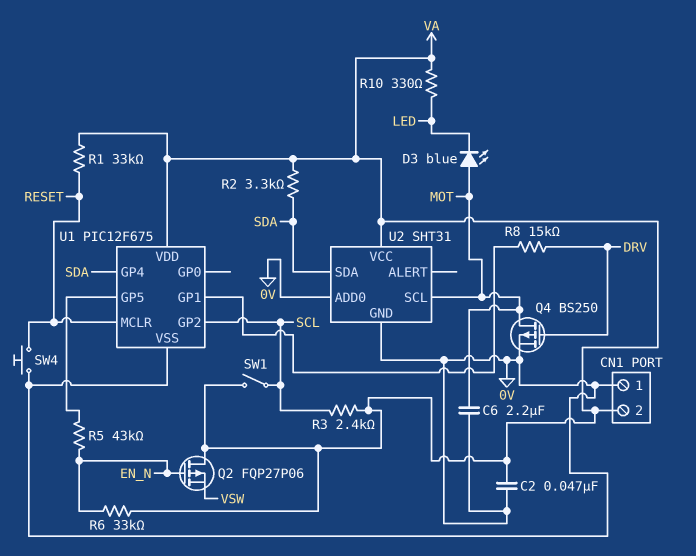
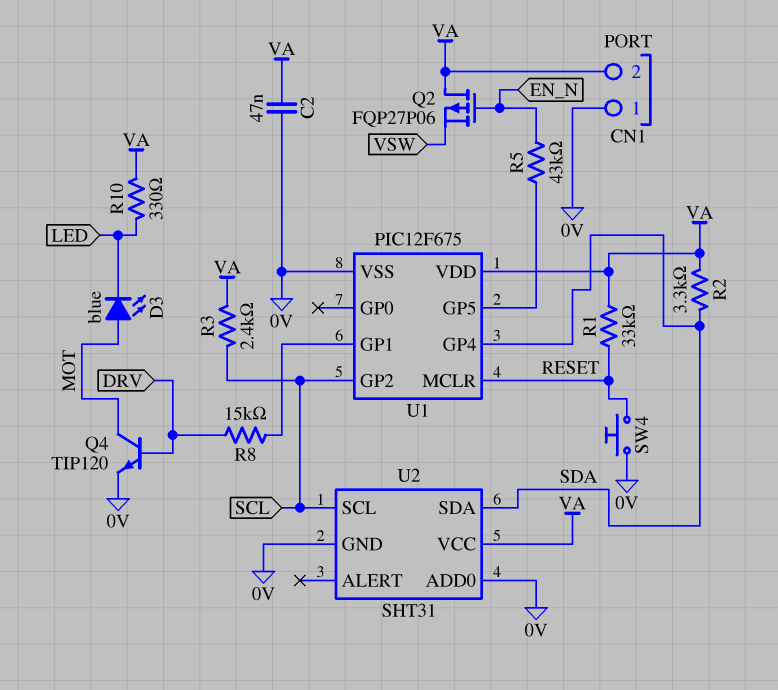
C6: 2.2uF (0V, MOT) -> none
Q4: PMOS BS250 (G DRV, D MOT, S 0V) -> NPN TIP120 (B DRV, C MOT, E 0V)
R6: 33k (EN_N, VA) -> none
SW1: switch (SCL, VA) -> none
U2 pin SCL: MOT -> SCL

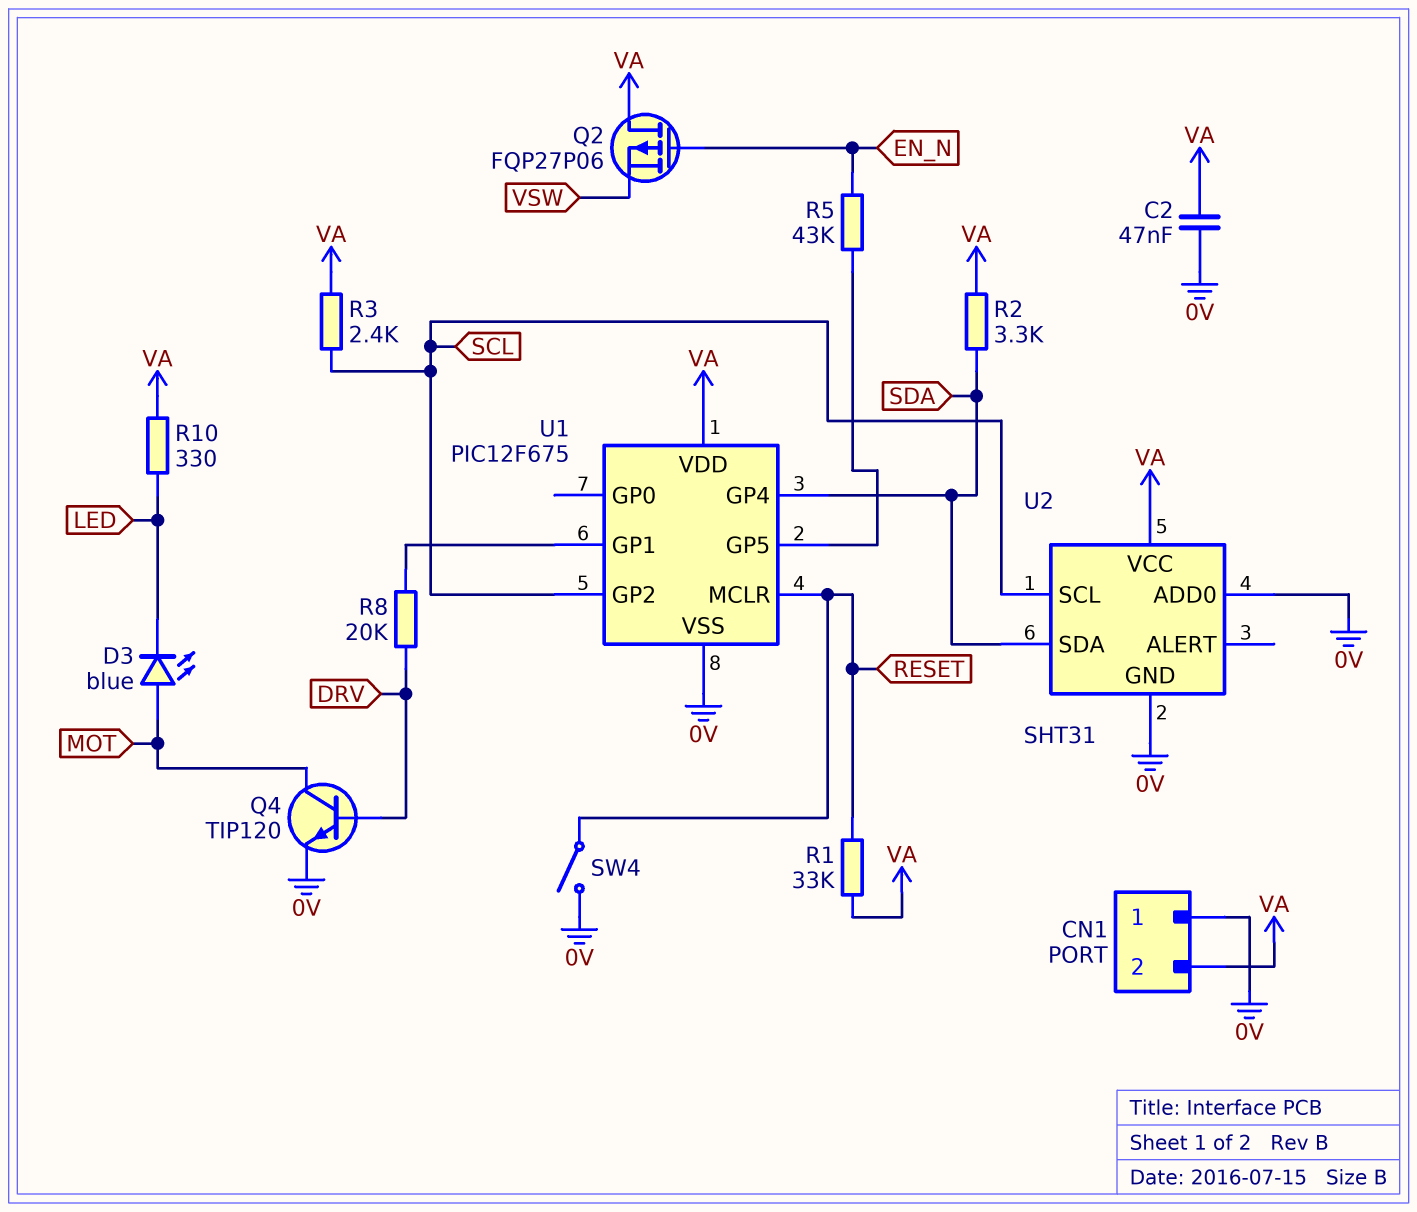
R8: 15k (DRV, U1/GP1) -> 20k (DRV, U1/GP1)
SW4: button (0V, RESET) -> switch (0V, RESET)

